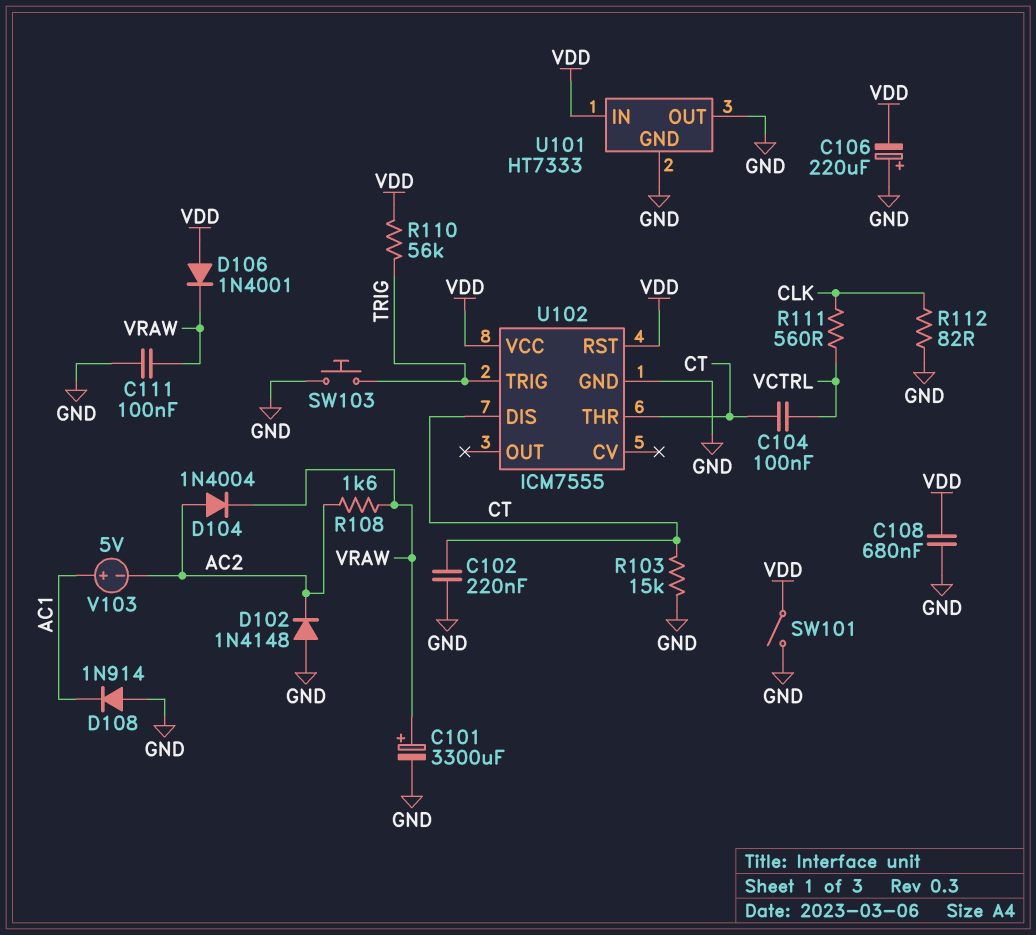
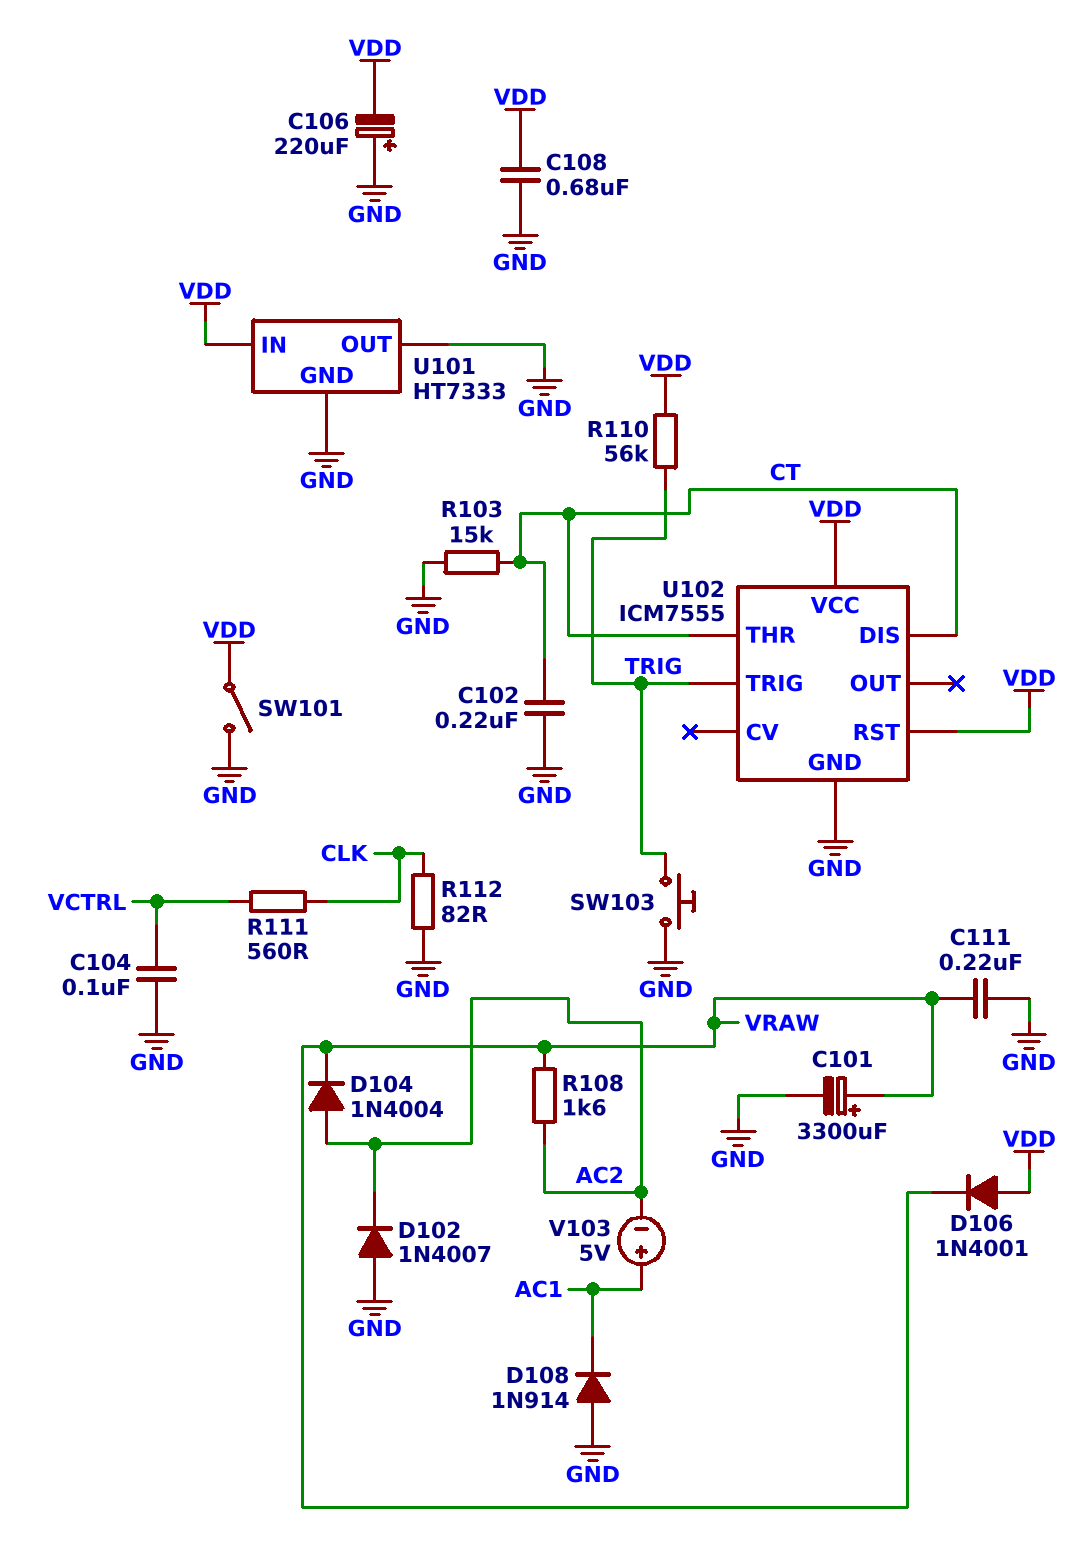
C104: 100nF (CT, VCTRL) -> 100nF (GND, VCTRL)
C111: 100nF (GND, VRAW) -> 220nF (GND, VRAW)
D102: diode 1N4148 (A GND, K AC2) -> diode 1N4007 (A GND, K AC2)

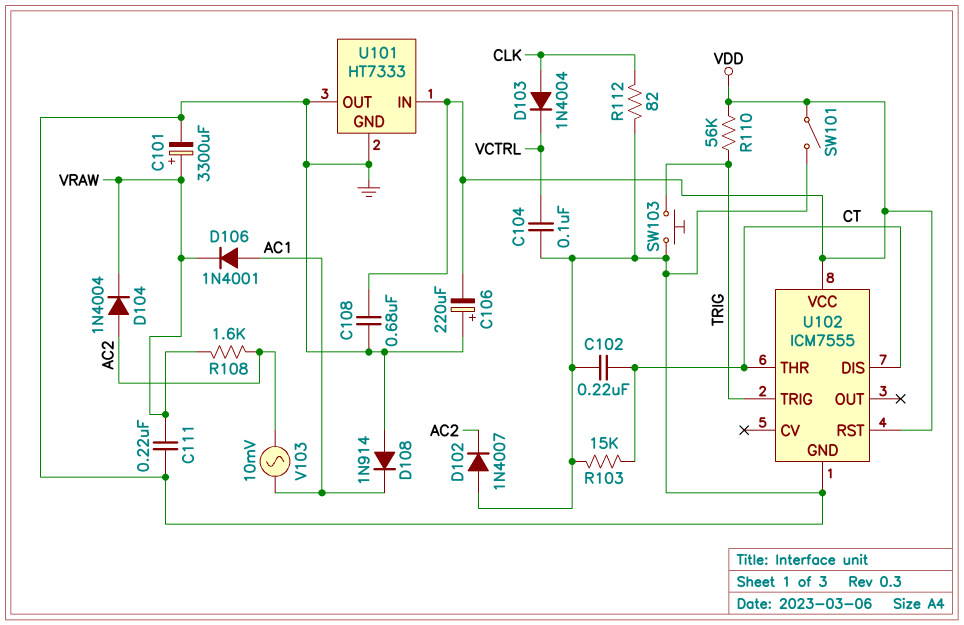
D103: none -> diode 1N4004 (A CLK, K VCTRL)
D106: diode 1N4001 (A VDD, K VRAW) -> diode 1N4001 (A AC1, K VRAW)
R111: 560 (CLK, VCTRL) -> none
V103: 5V (plus AC1, minus AC2) -> AC 10mV (AC1, AC2)

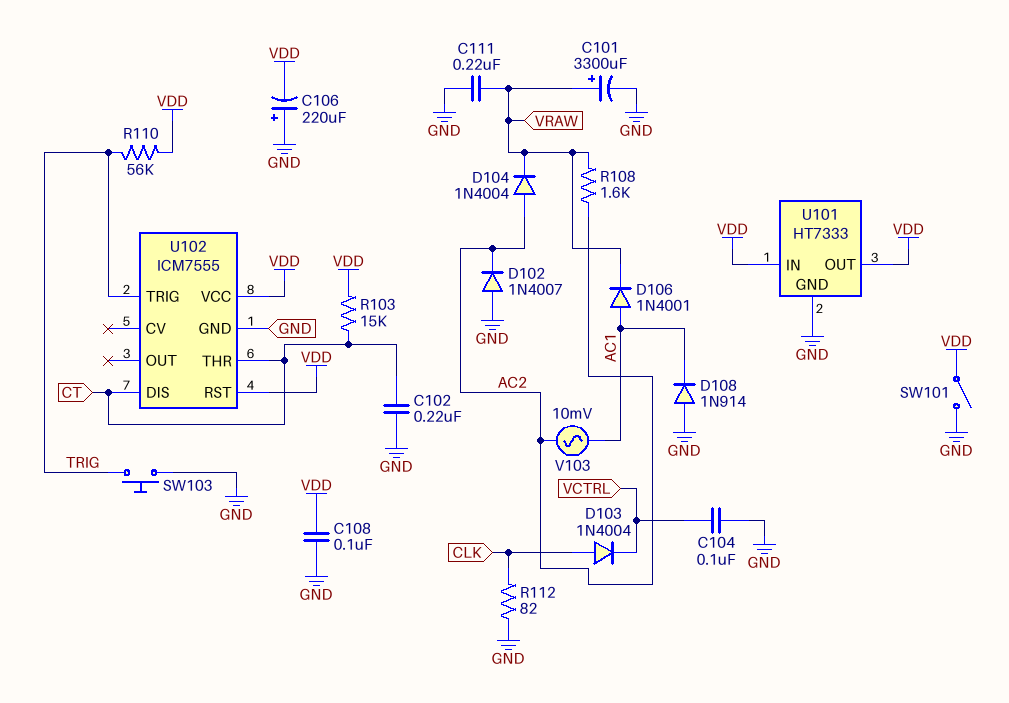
C108: 680nF (GND, VDD) -> 100nF (GND, VDD)
R103: 15k (CT, GND) -> 15k (CT, VDD)
U101 pin OUT: GND -> VDD

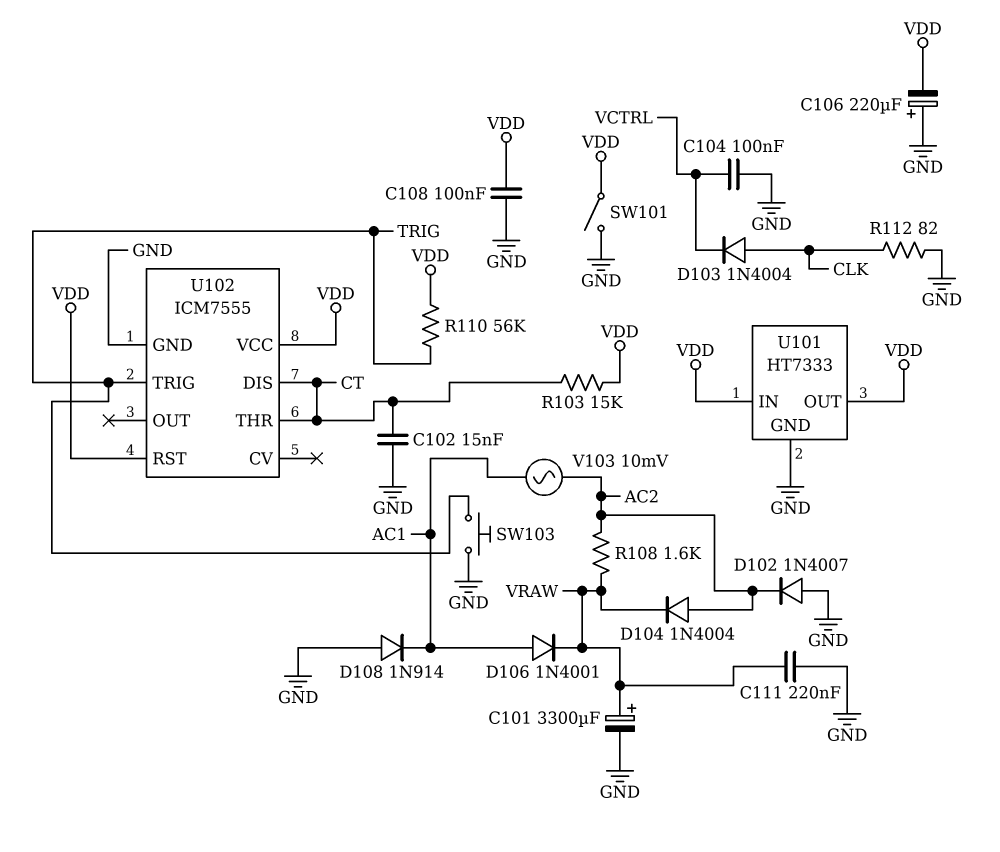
C102: 220nF (CT, GND) -> 15nF (CT, GND)

